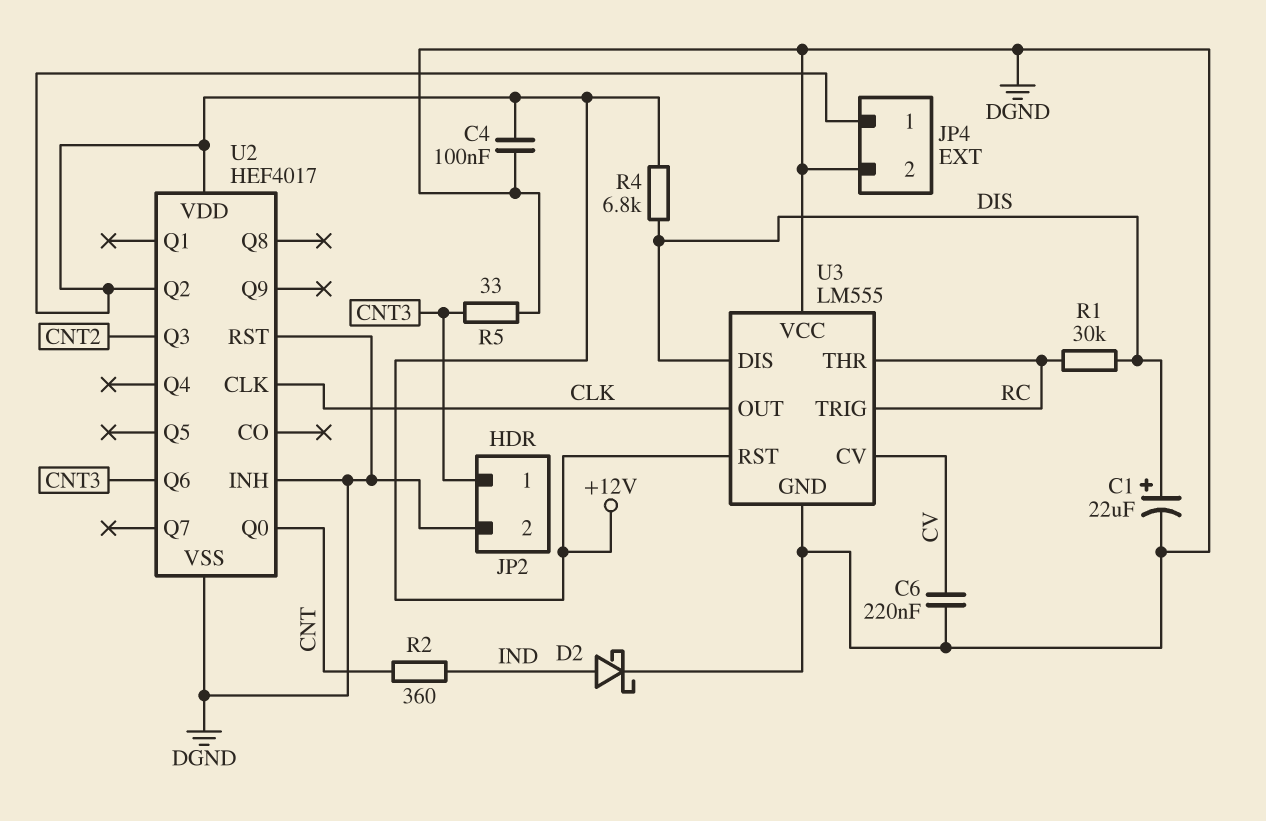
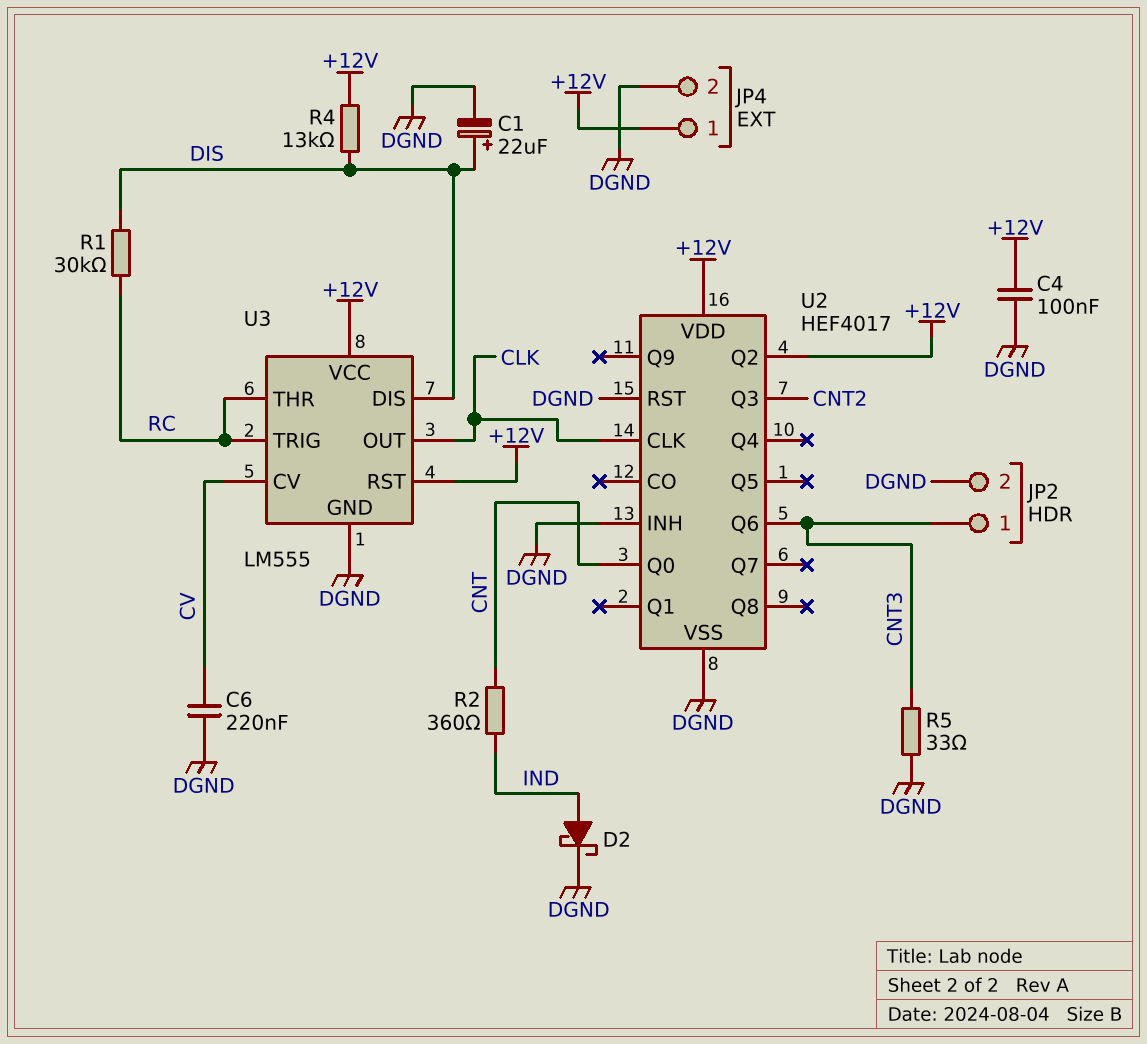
R4: 6.8k (+12V, DIS) -> 13k (+12V, DIS)
U3 pin VCC: DGND -> +12V

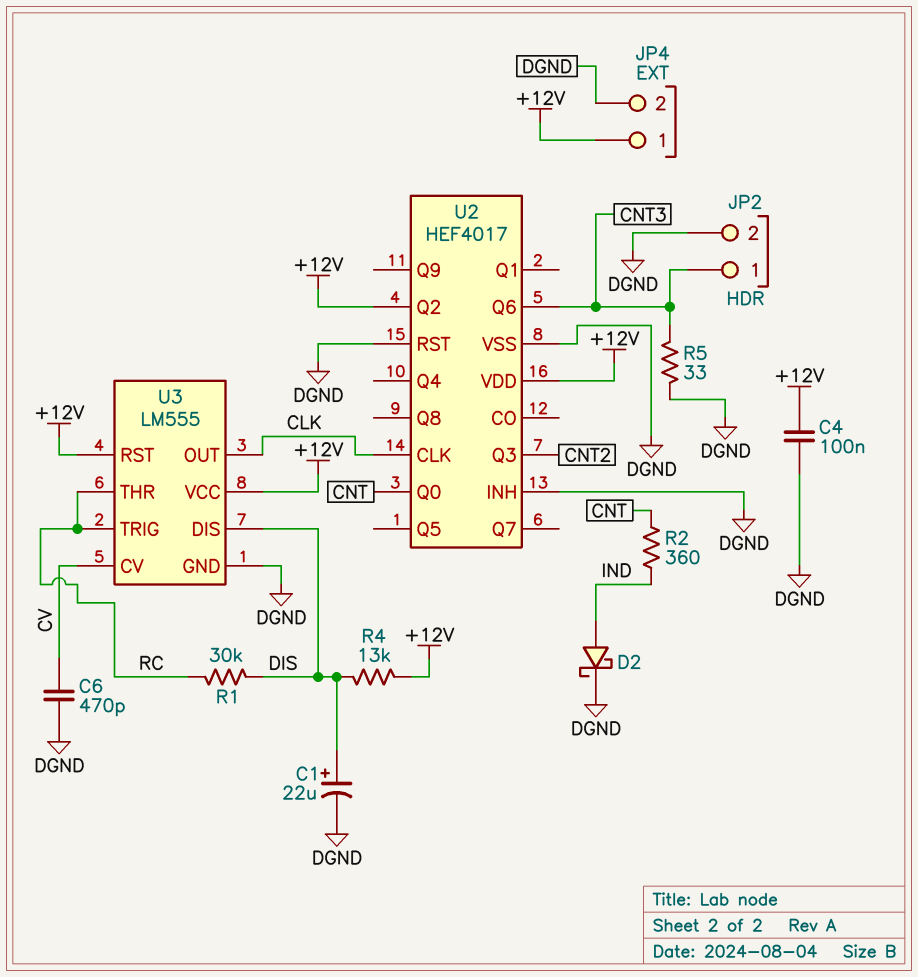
C6: 220nF (CV, DGND) -> 470pF (CV, DGND)

